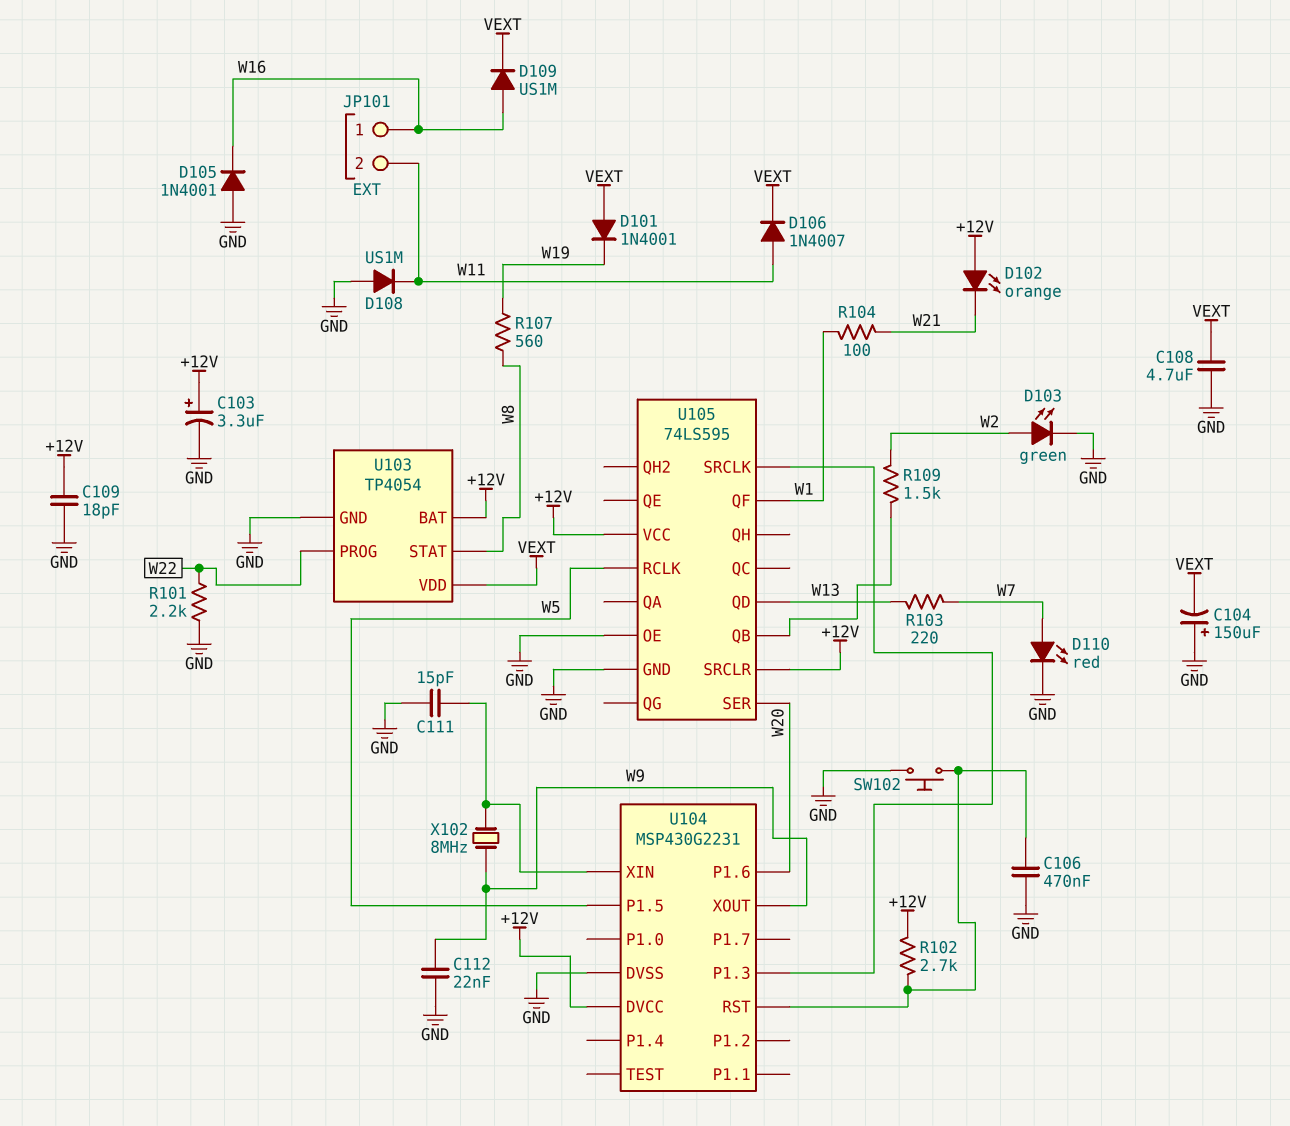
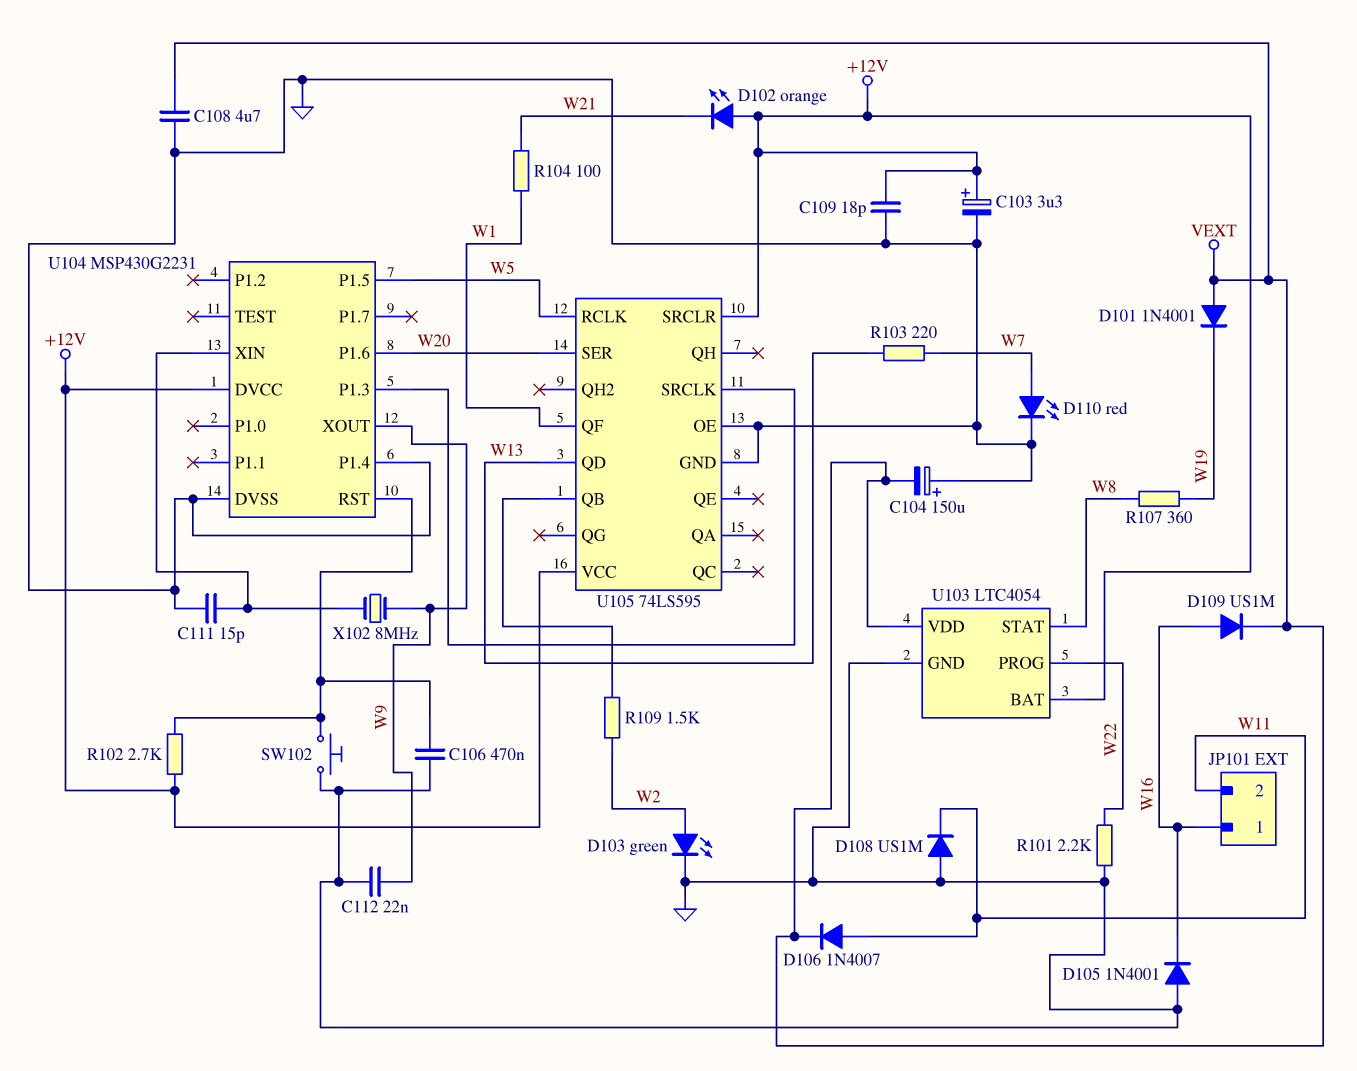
R107: 560 (W8, W19) -> 360 (W8, W19)
U103: TP4054 -> LTC4054
U104 pin P1.4: none -> GND

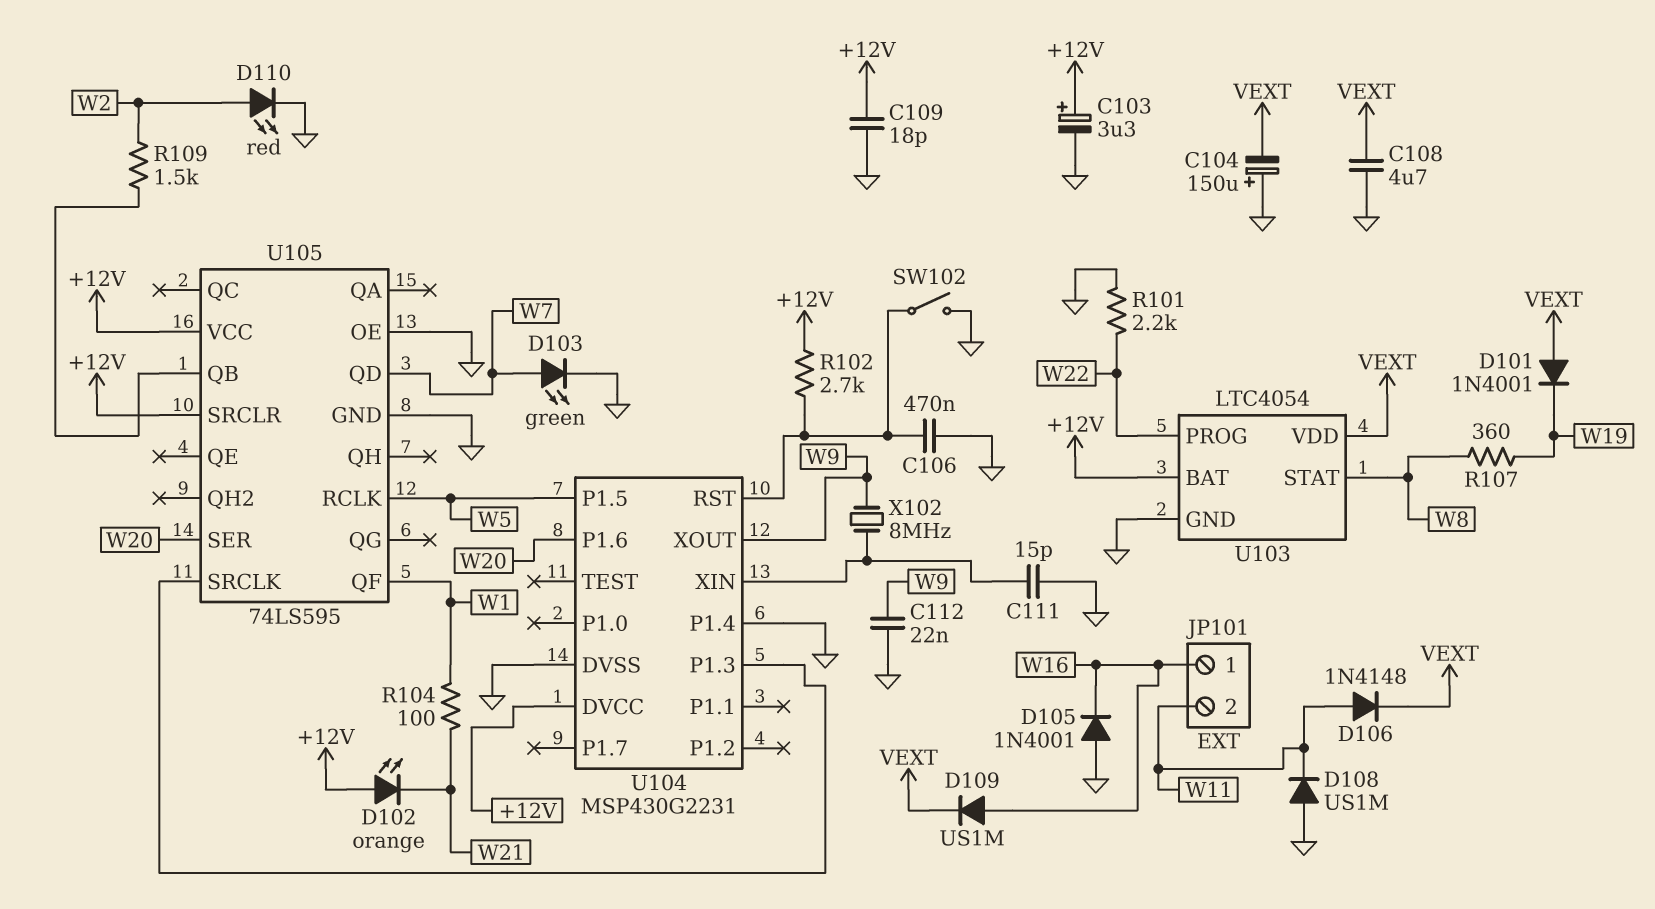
D103: LED green (A W2, K GND) -> LED green (A W7, K GND)
D106: diode 1N4007 (A W11, K VEXT) -> diode 1N4148 (A W11, K VEXT)
D110: LED red (A W7, K GND) -> LED red (A W2, K GND)
R103: 220 (W7, W13) -> none
SW102: button (GND, U104/RST) -> switch (GND, U104/RST)
U105 pin QD: W13 -> W7

